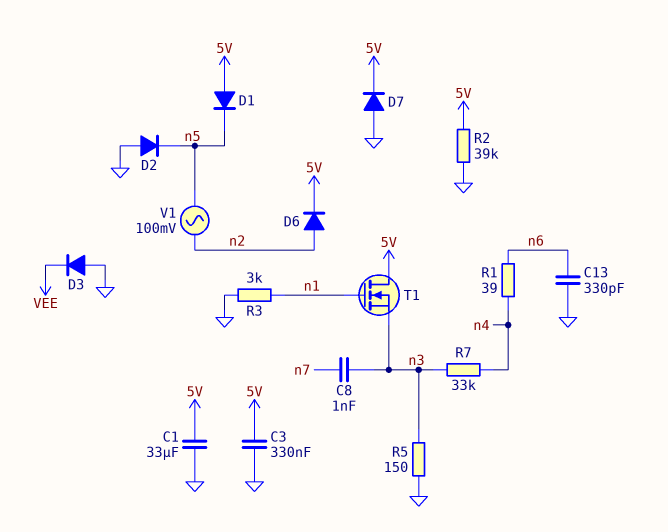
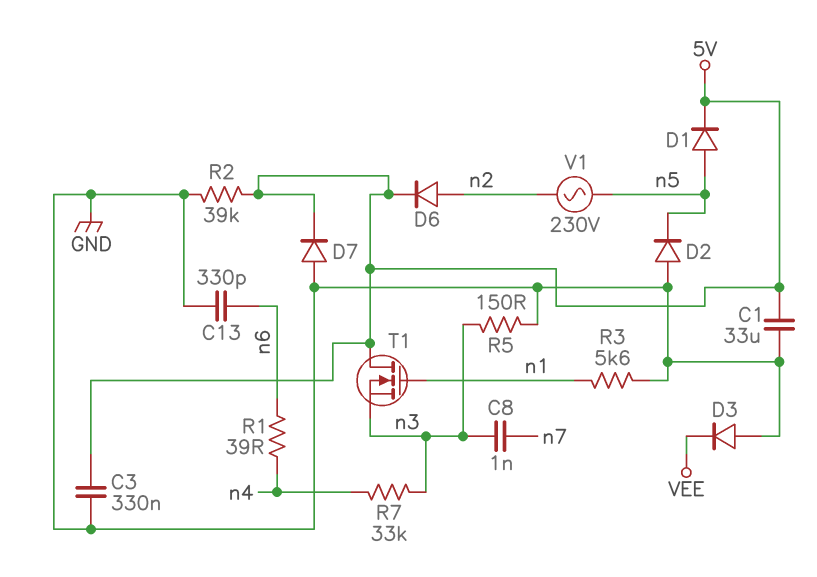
D1: diode (A 5V, K n5) -> diode (A n5, K 5V)
R3: 3k (GND, n1) -> 5.6k (GND, n1)
V1: AC 100mV (n2, n5) -> AC 230V (n2, n5)

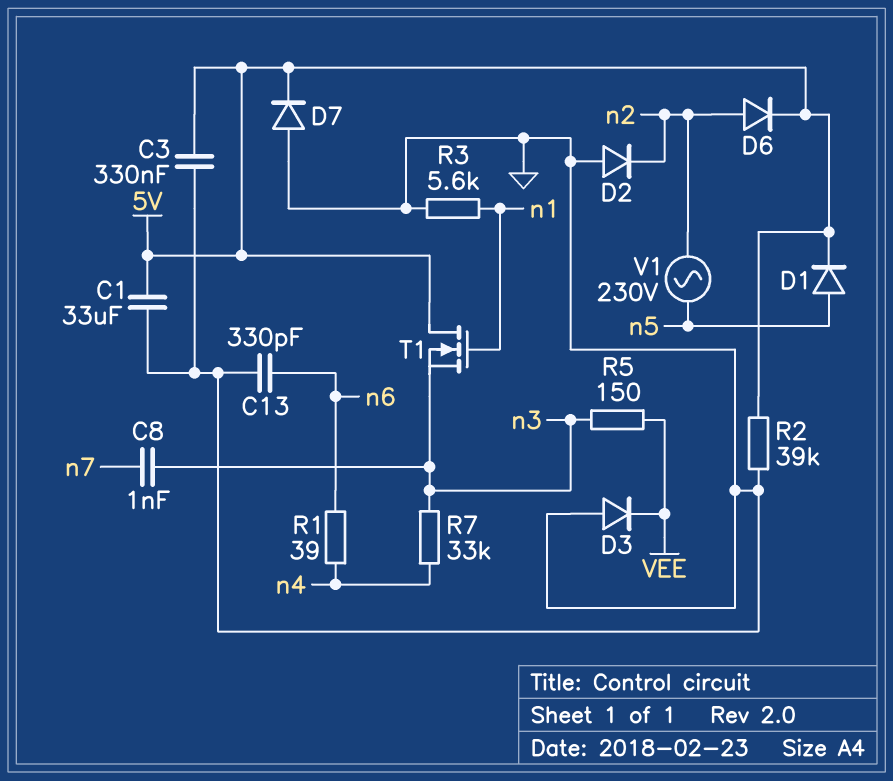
D2: diode (A GND, K n5) -> diode (A GND, K n2)
R5: 150 (GND, n3) -> 150 (VEE, n3)

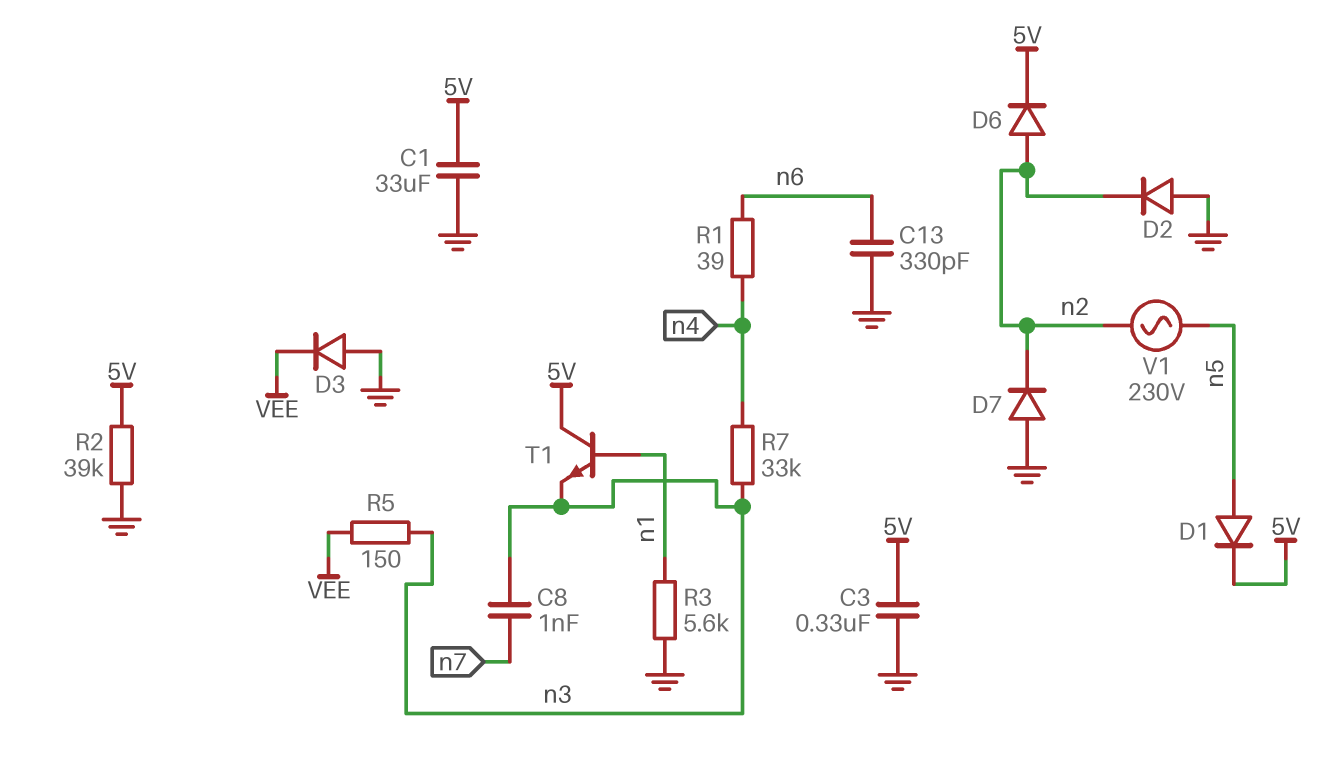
D7: diode (A GND, K 5V) -> diode (A GND, K n2)
T1: NMOS (G n1, D 5V, S n3) -> NPN (B n1, C 5V, E n3)

